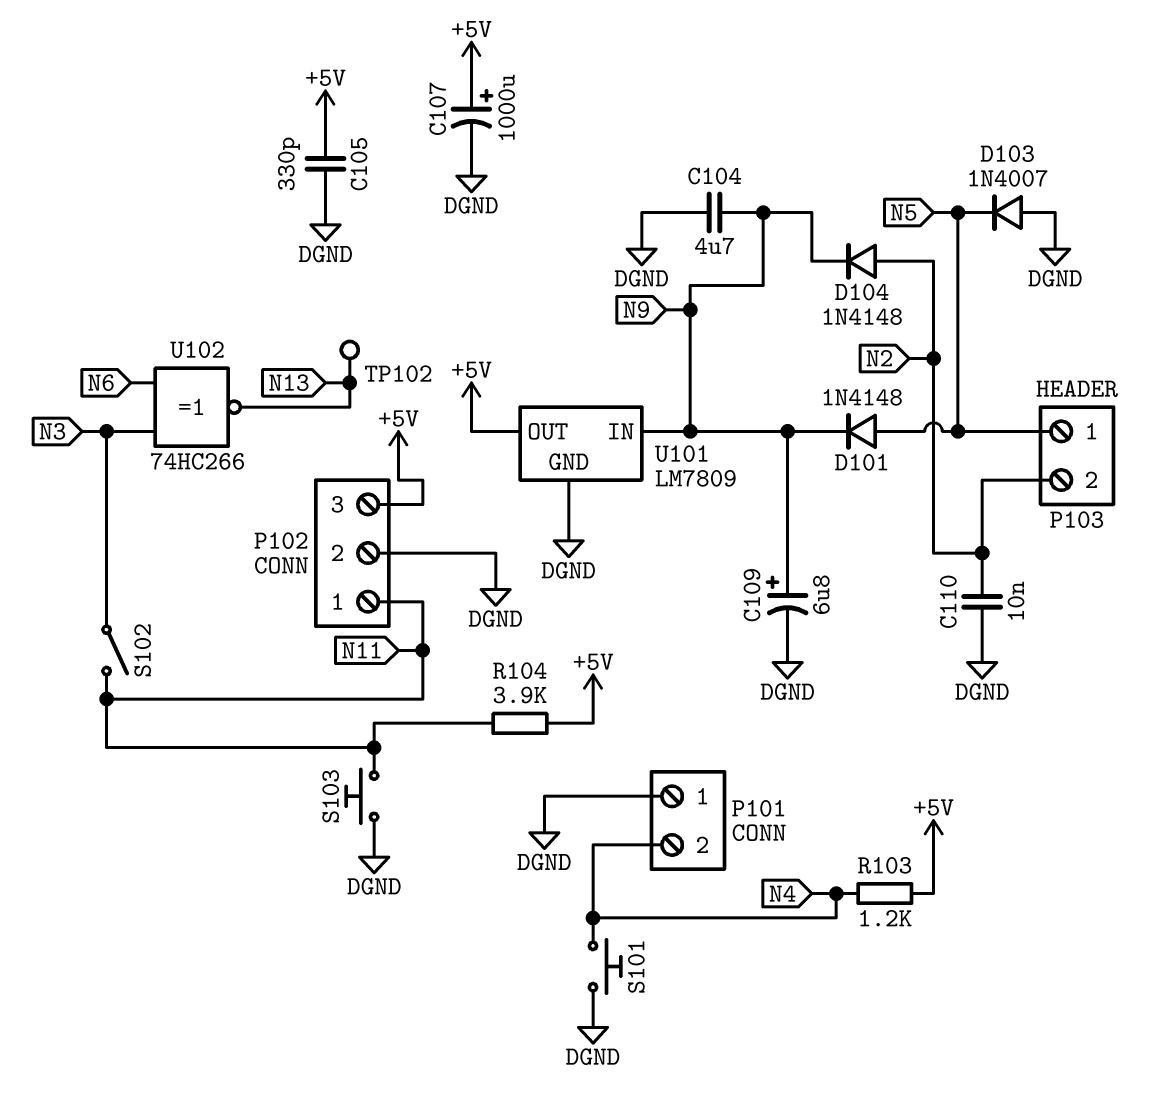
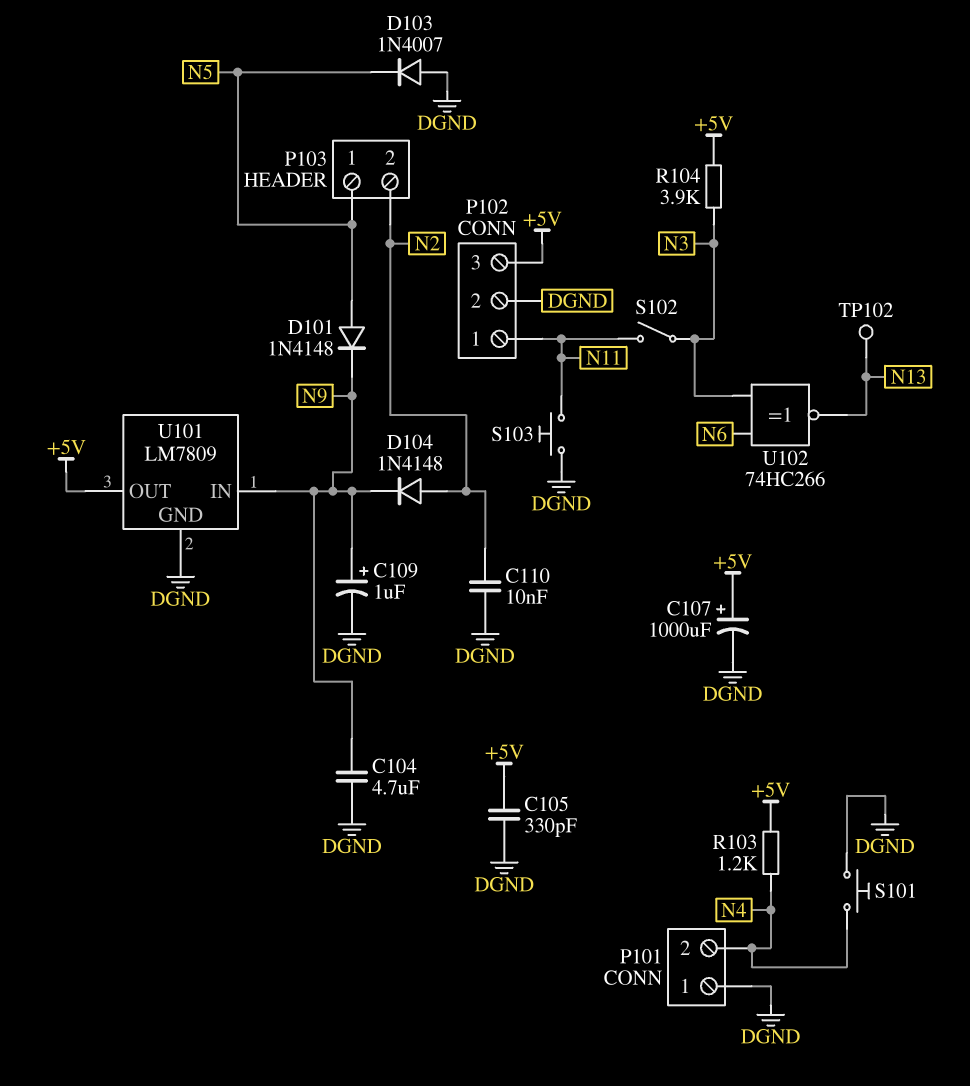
C109: 6.8uF (plus N9, minus DGND) -> 1uF (plus N9, minus DGND)
R104: 3.9k (+5V, N11) -> 3.9k (+5V, N3)

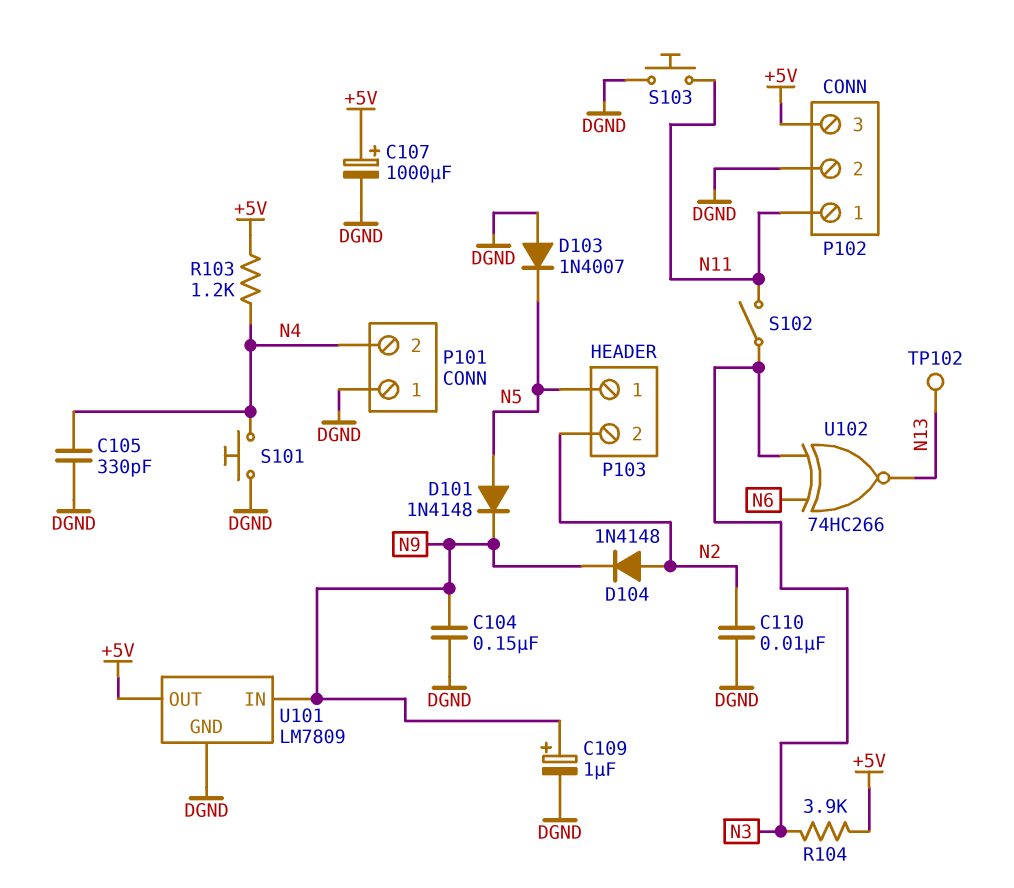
C104: 4.7uF (DGND, N9) -> 150nF (DGND, N9)
C105: 330pF (+5V, DGND) -> 330pF (DGND, N4)

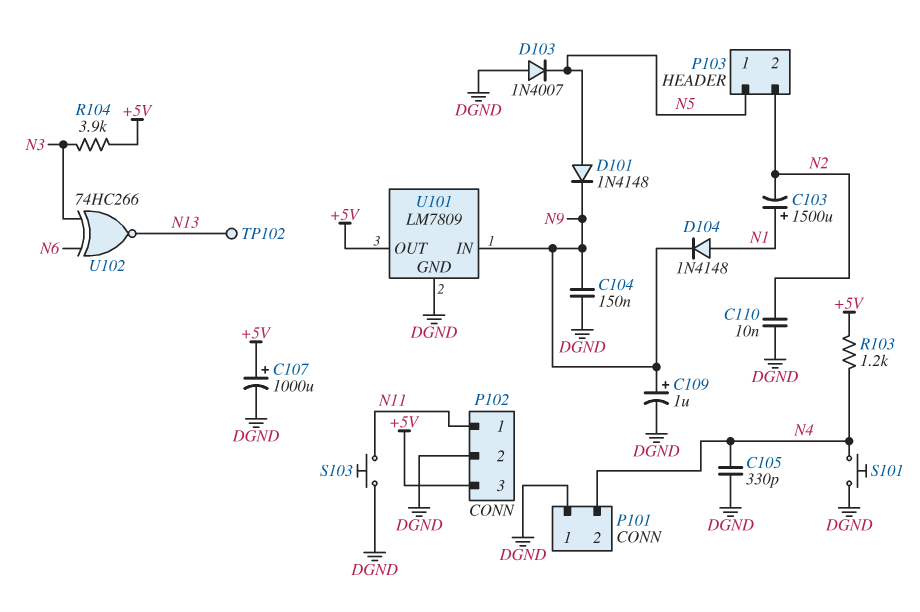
C103: none -> 1500uF (plus N1, minus N2)
D104: diode 1N4148 (A N2, K N9) -> diode 1N4148 (A N1, K N9)
S102: switch (N3, N11) -> none

